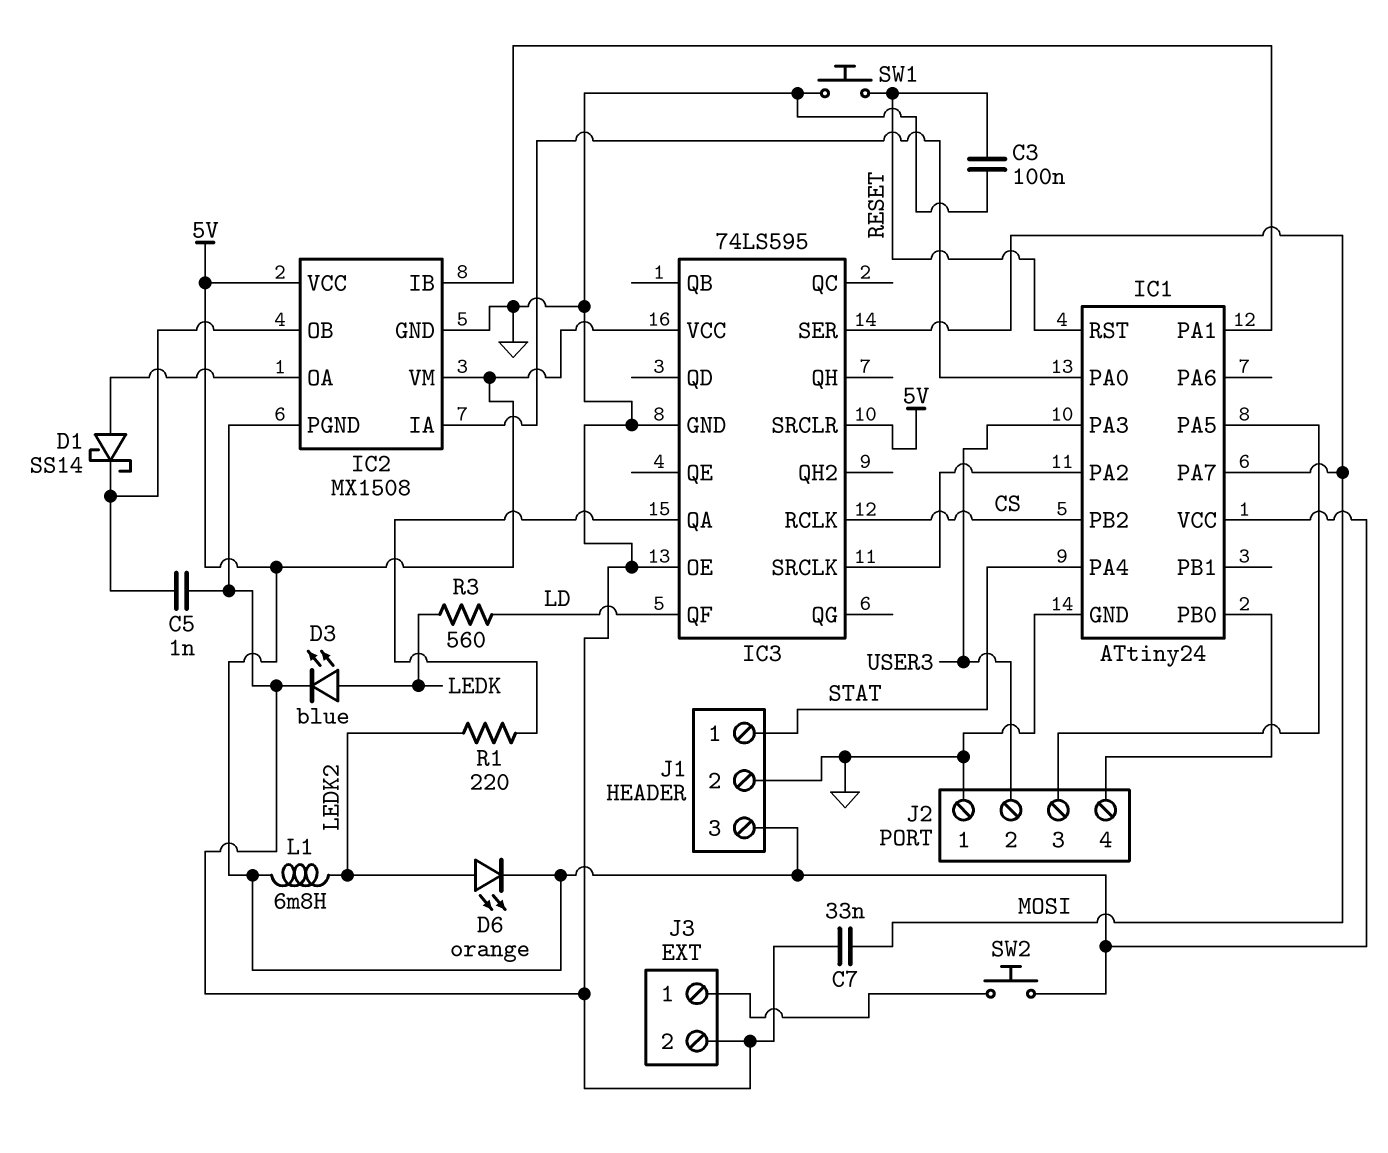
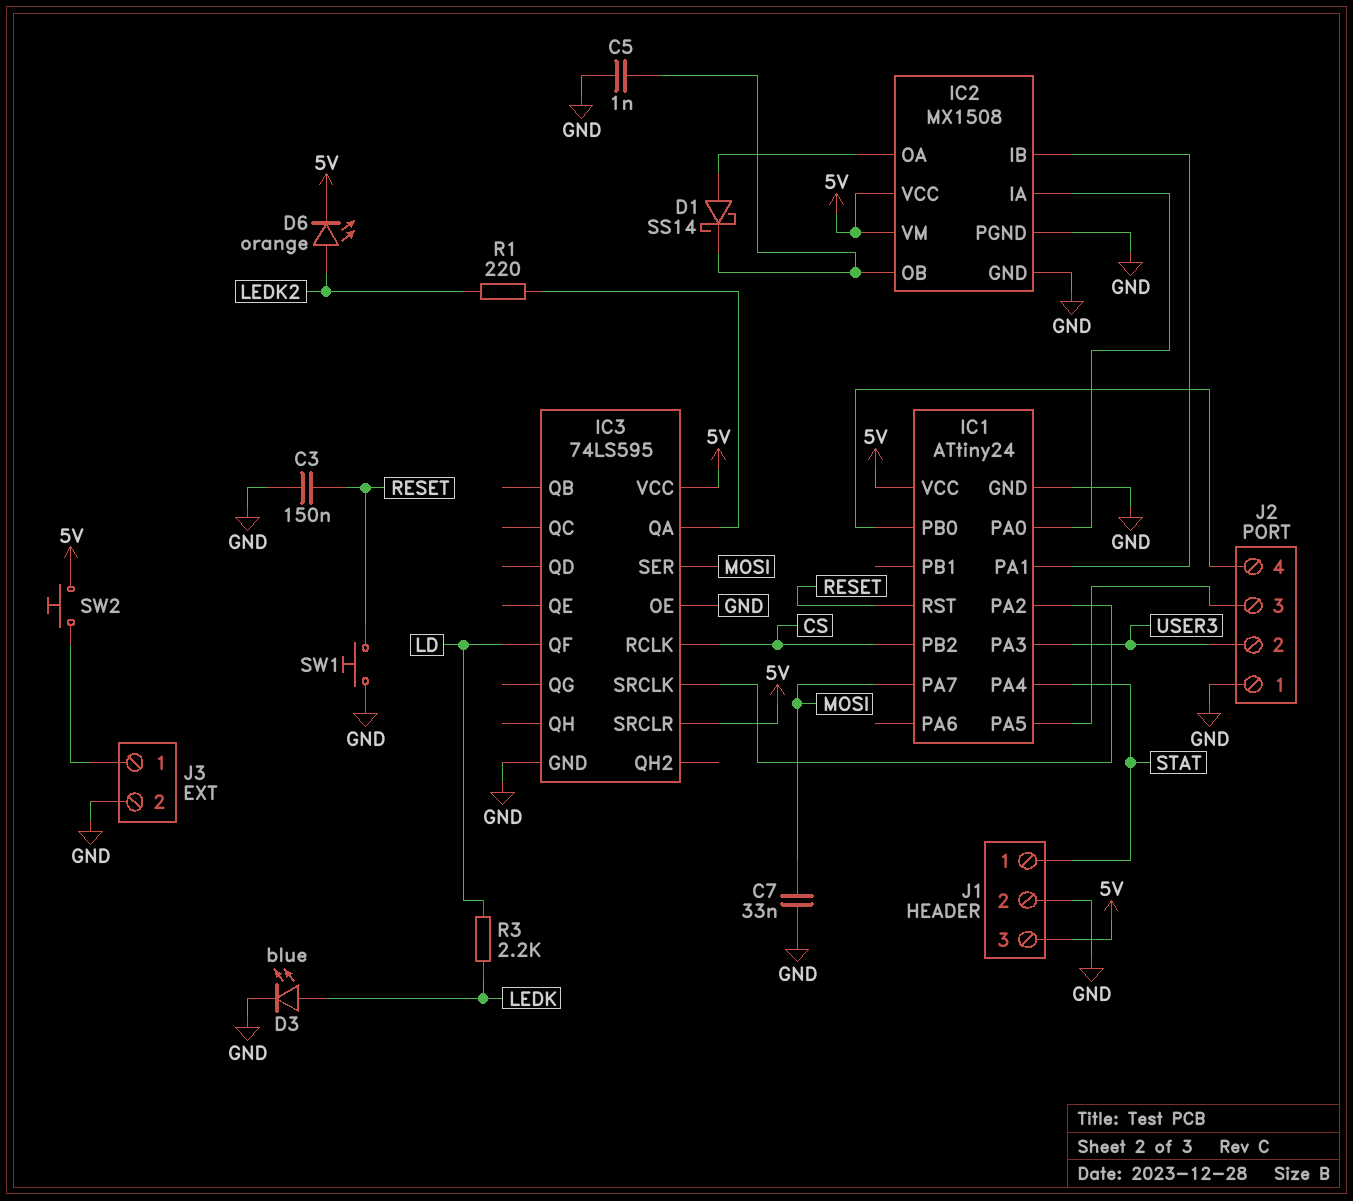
C3: 100nF (GND, RESET) -> 150nF (GND, RESET)
L1: 6.8mH (5V, LEDK2) -> none
R3: 560 (LD, LEDK) -> 2.2k (LD, LEDK)

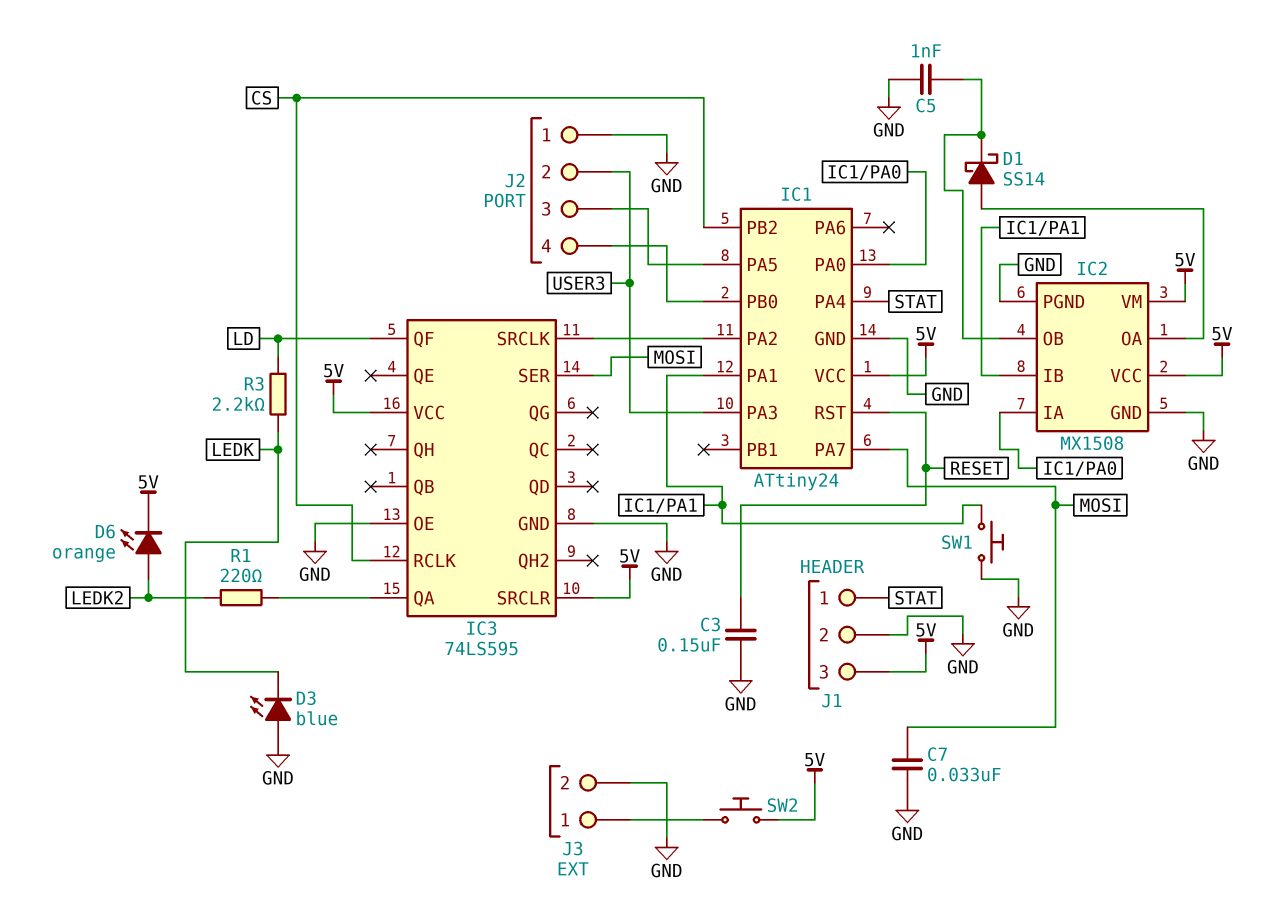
D3: LED blue (A LEDK, K GND) -> LED blue (A GND, K LEDK)
SW1: button (GND, RESET) -> button (GND, IC1/PA1)

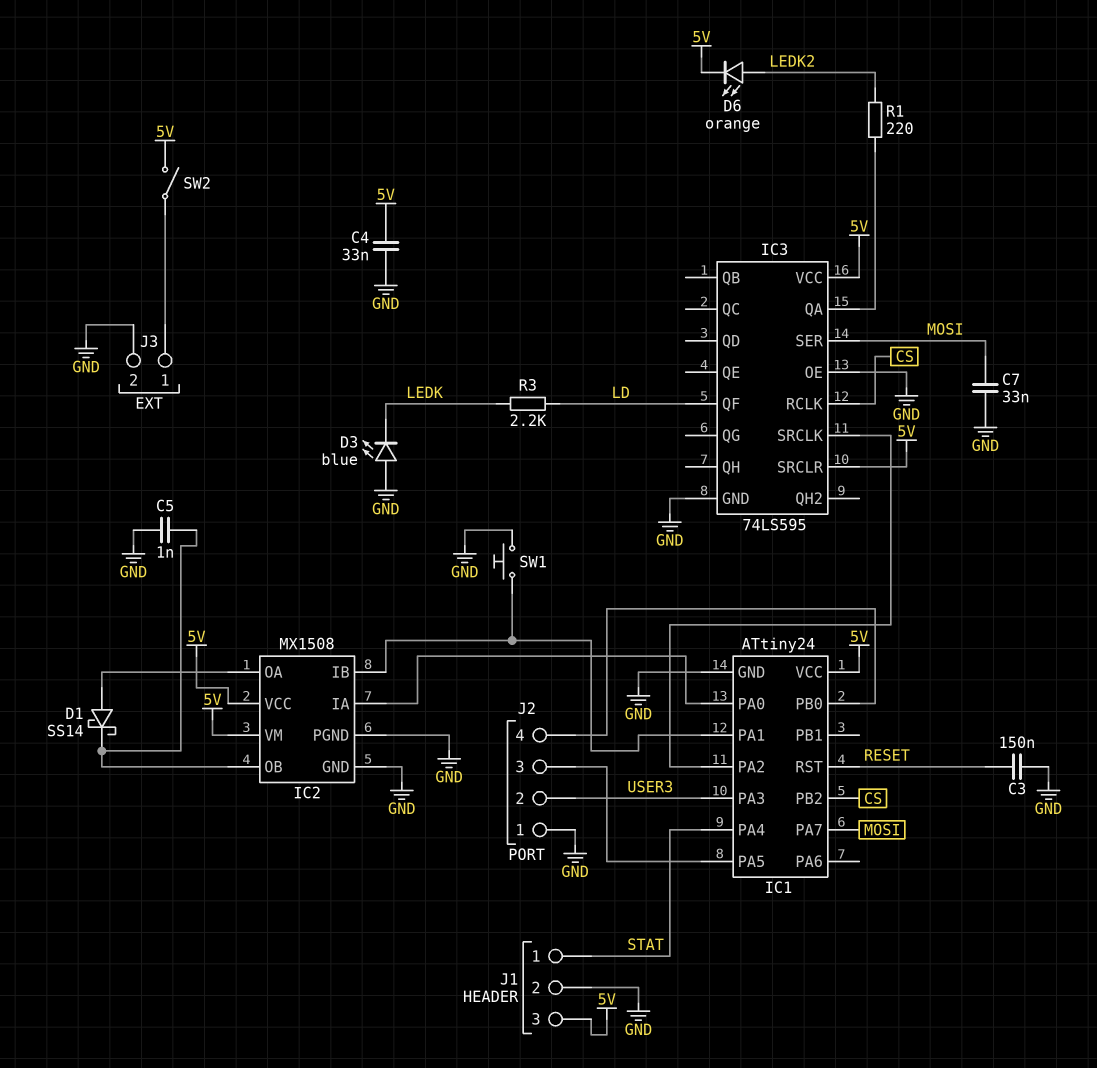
C4: none -> 33nF (5V, GND)
SW2: button (5V, J3/1) -> switch (5V, J3/1)

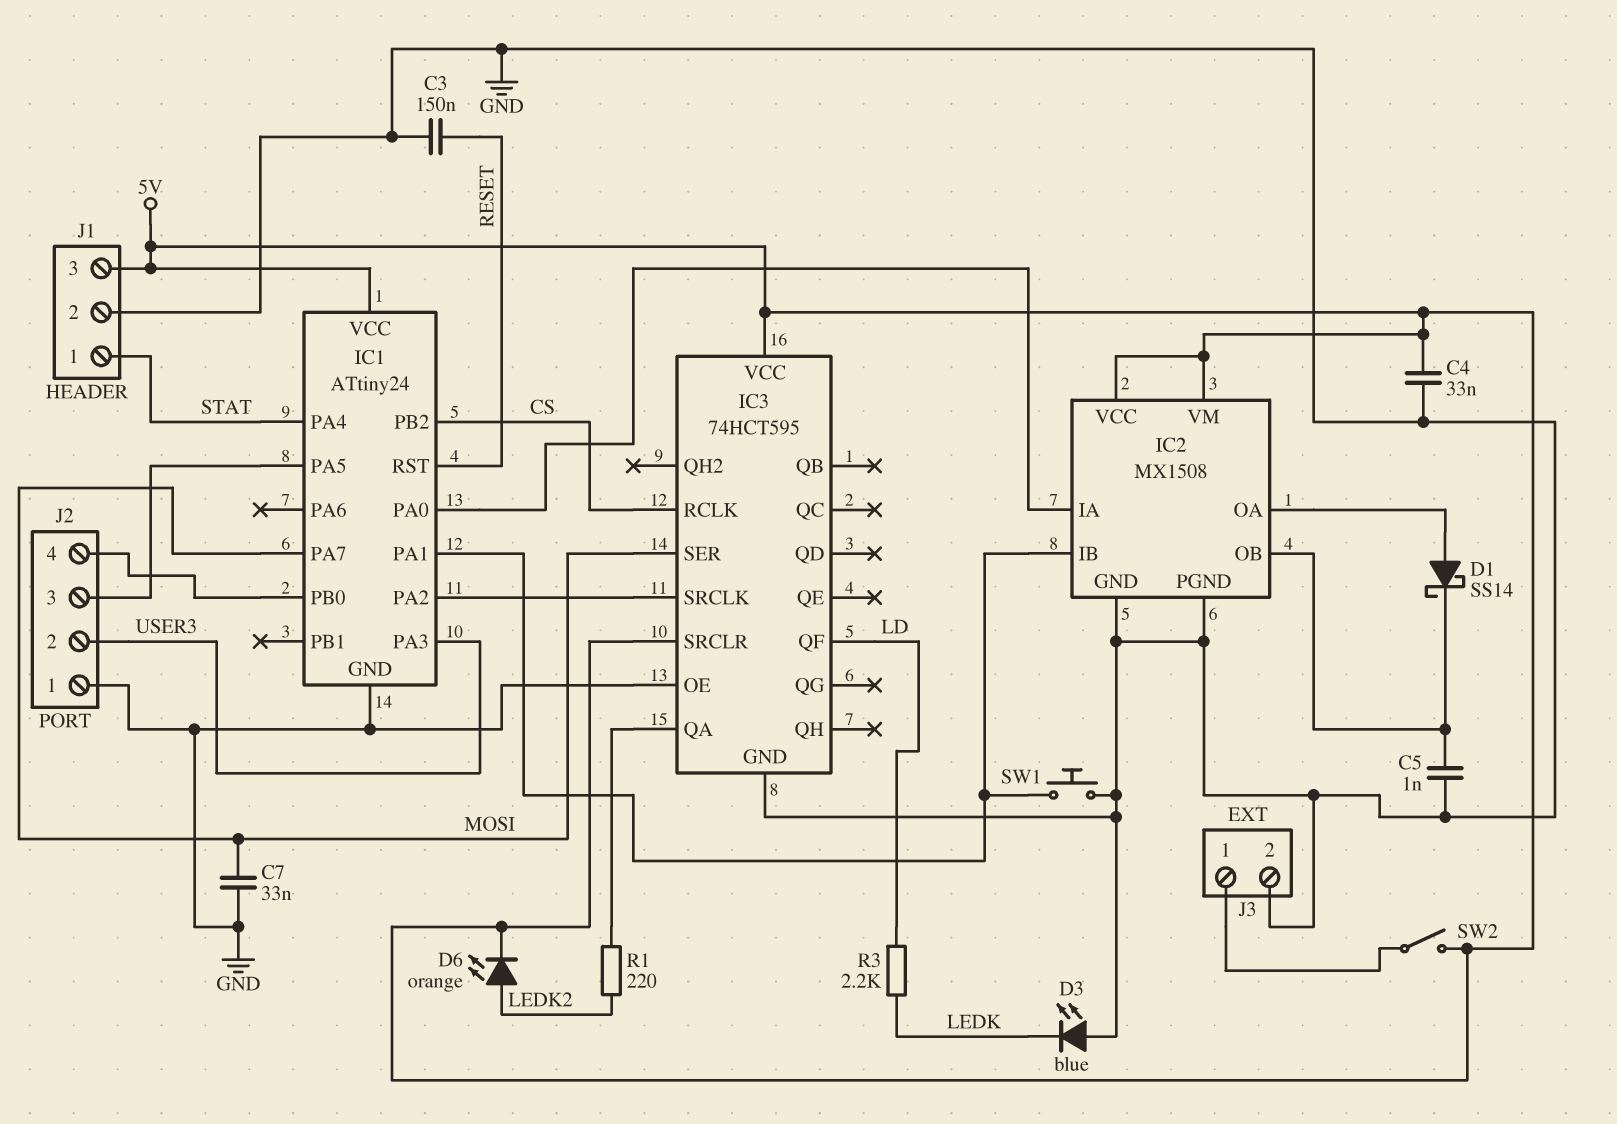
IC3: 74LS595 -> 74HCT595

